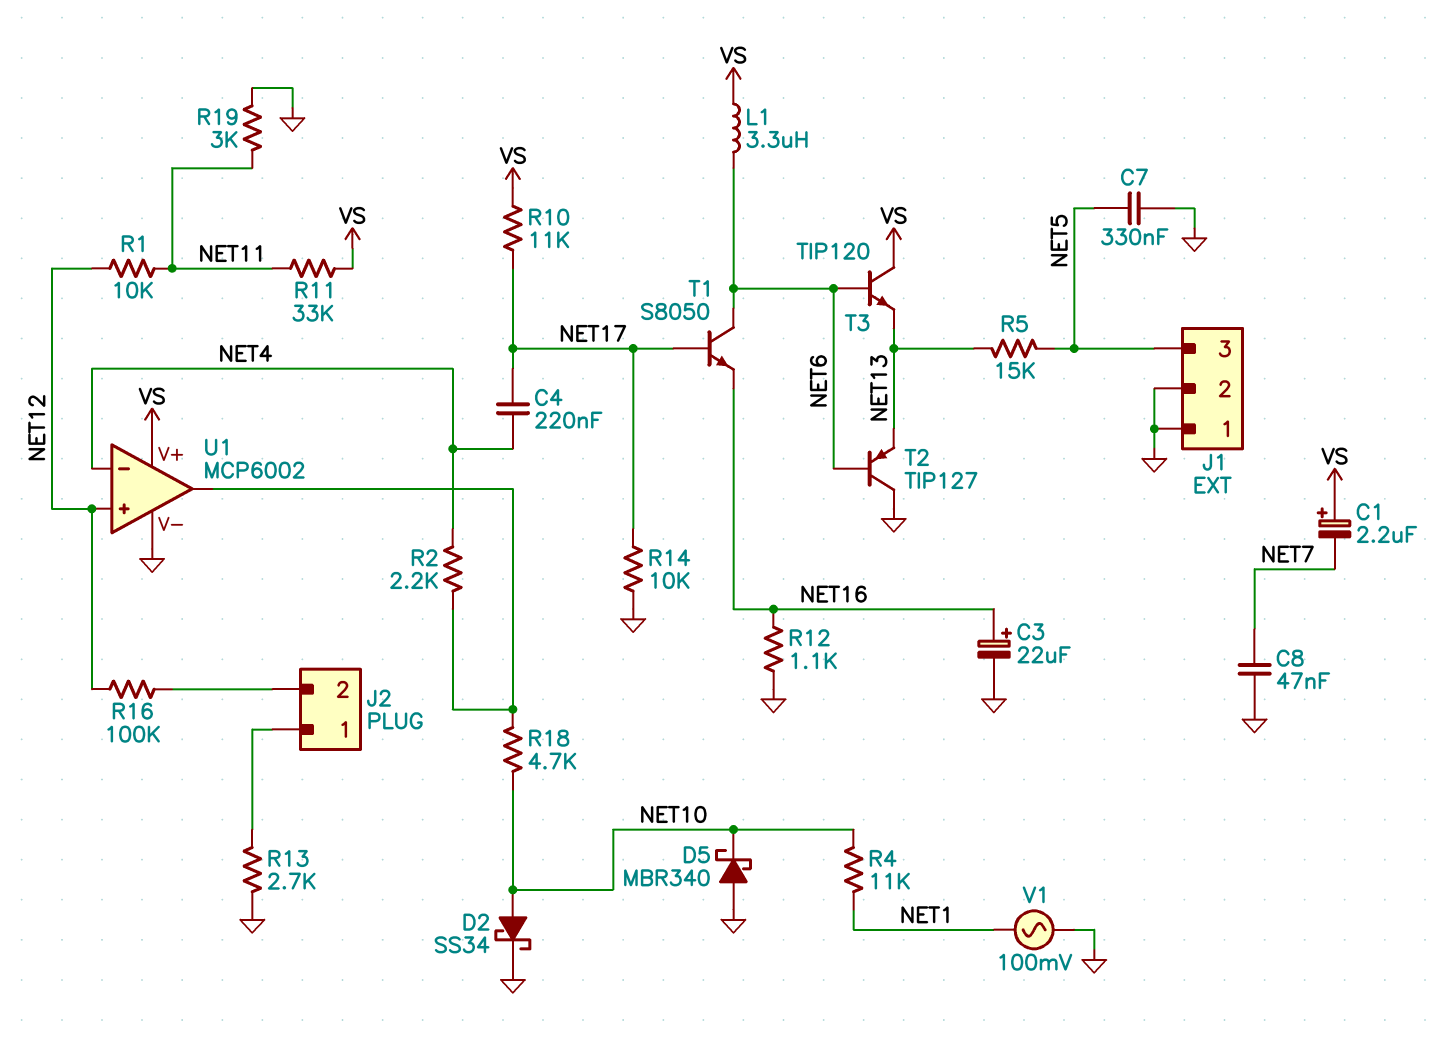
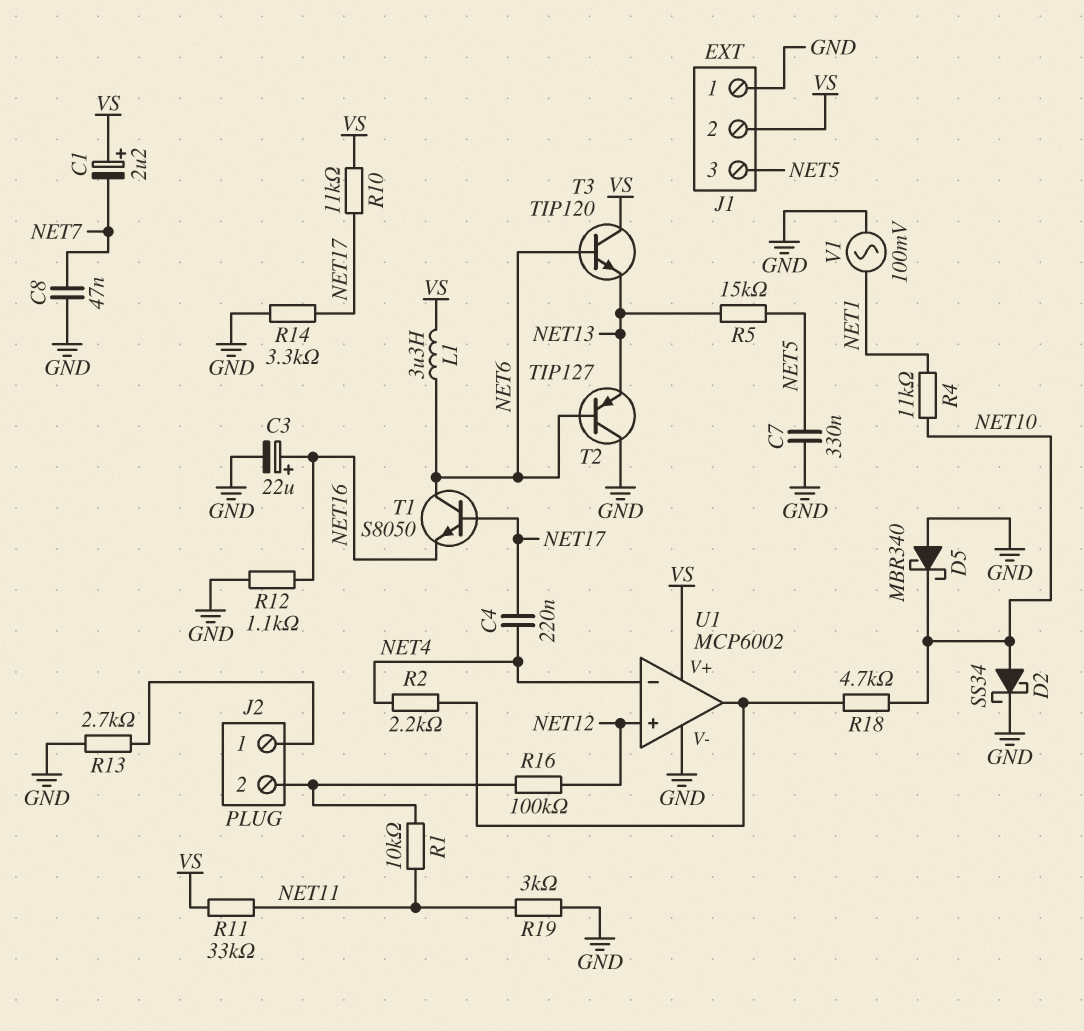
J1 pin 2: GND -> VS
R1: 10k (NET11, NET12) -> 10k (J2/2, NET11)
R14: 10k (GND, NET17) -> 3.3k (GND, NET17)

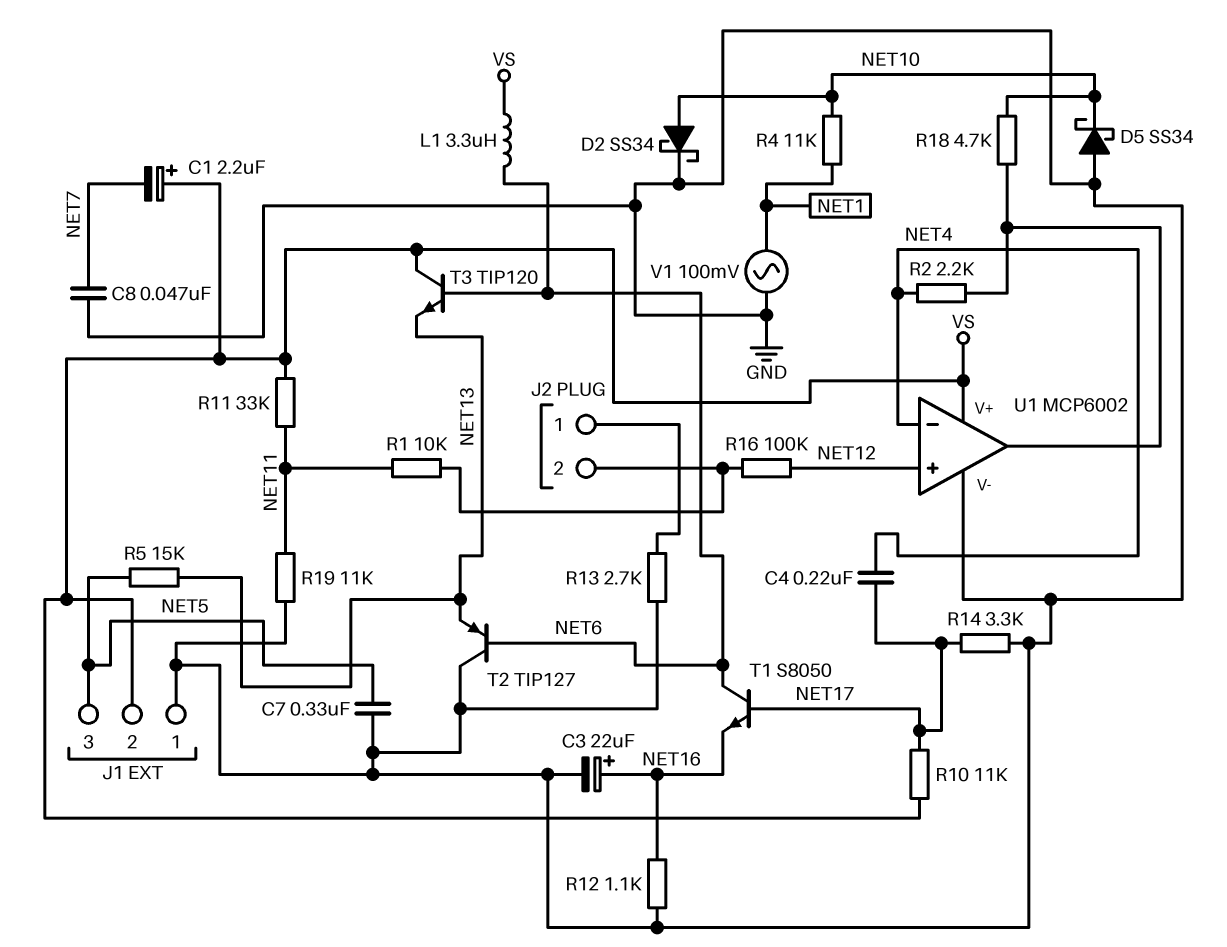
D5: schottky MBR340 (A GND, K NET10) -> schottky SS34 (A GND, K NET10)
R19: 3k (GND, NET11) -> 11k (GND, NET11)

